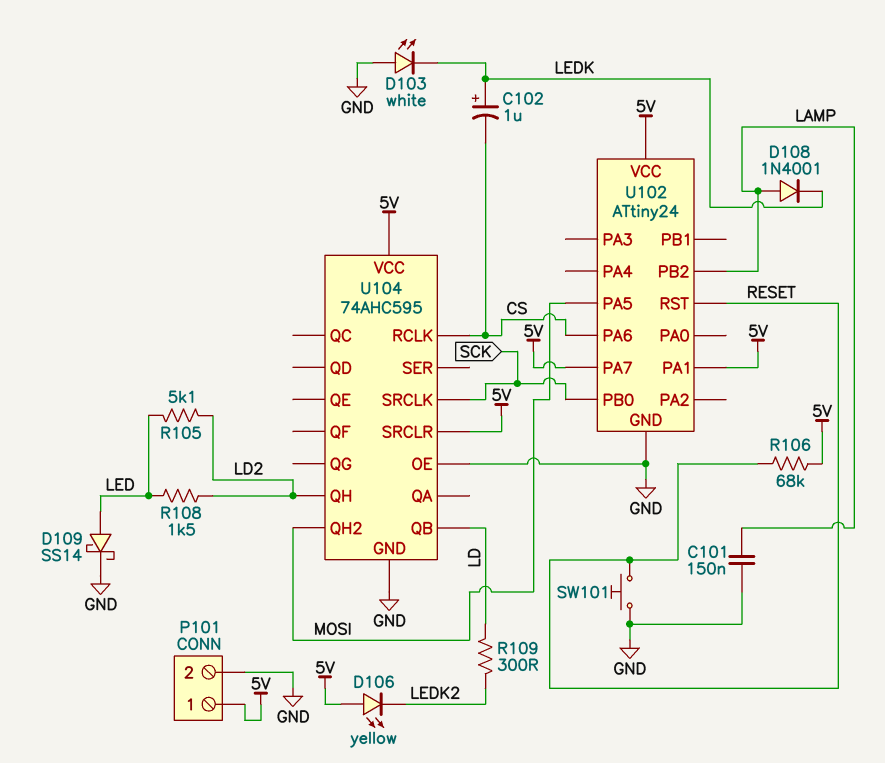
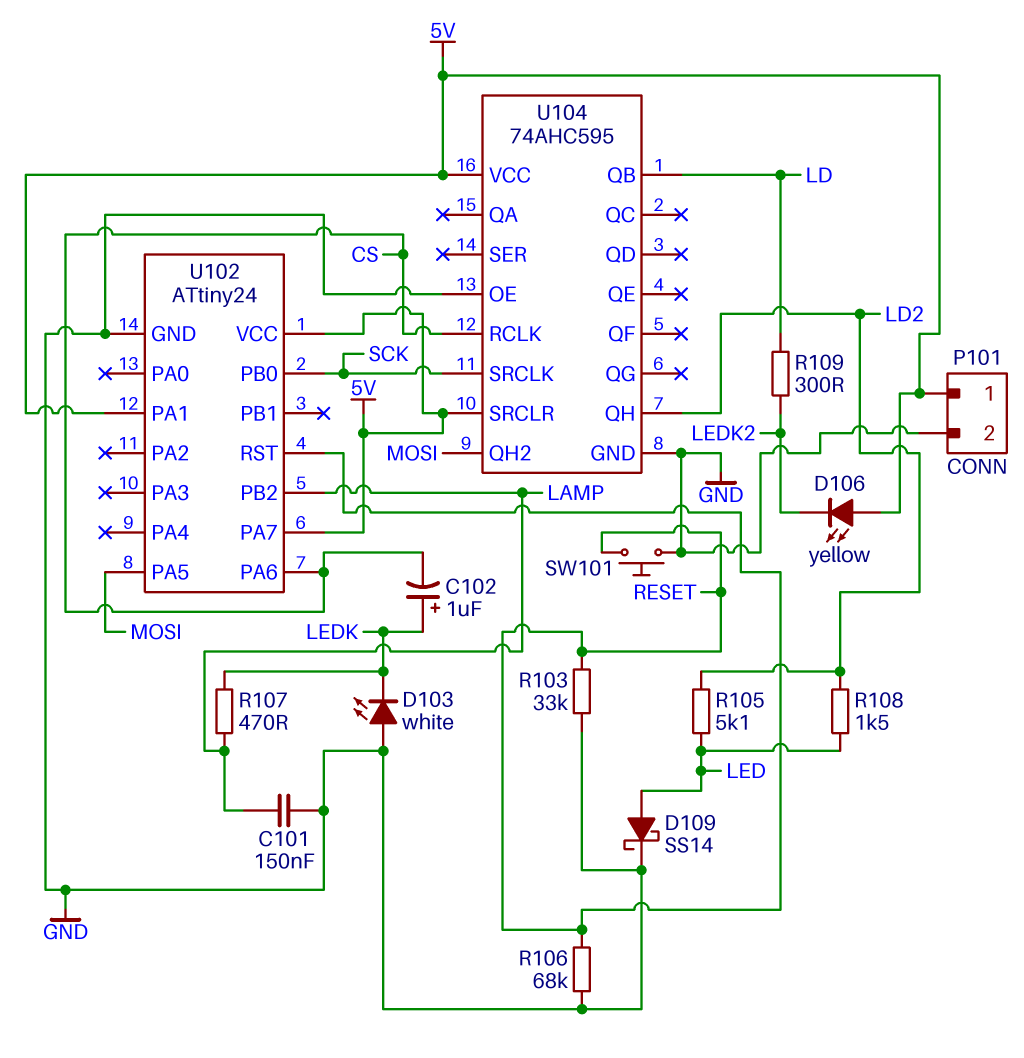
D108: diode 1N4001 (A LAMP, K LEDK) -> none
R103: none -> 33k (GND, RESET)
R106: 68k (5V, RESET) -> 68k (GND, RESET)
R107: none -> 470 (LAMP, LEDK)

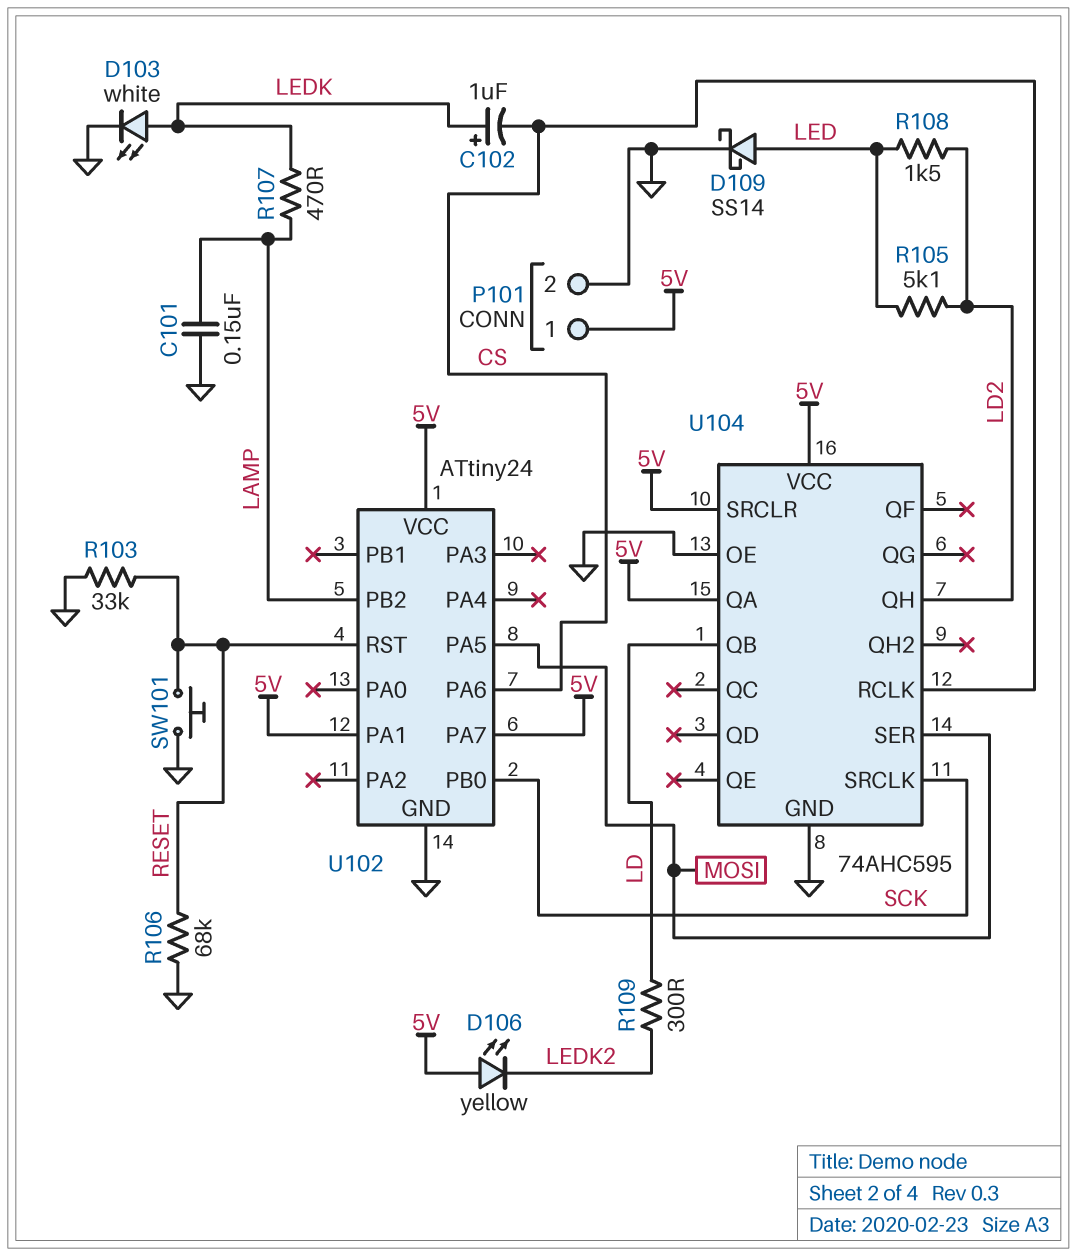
D103: LED white (A GND, K LEDK) -> LED white (A LEDK, K GND)
U104 pin QA: none -> 5V
U104 pin QH2: MOSI -> none
U104 pin SER: none -> MOSI

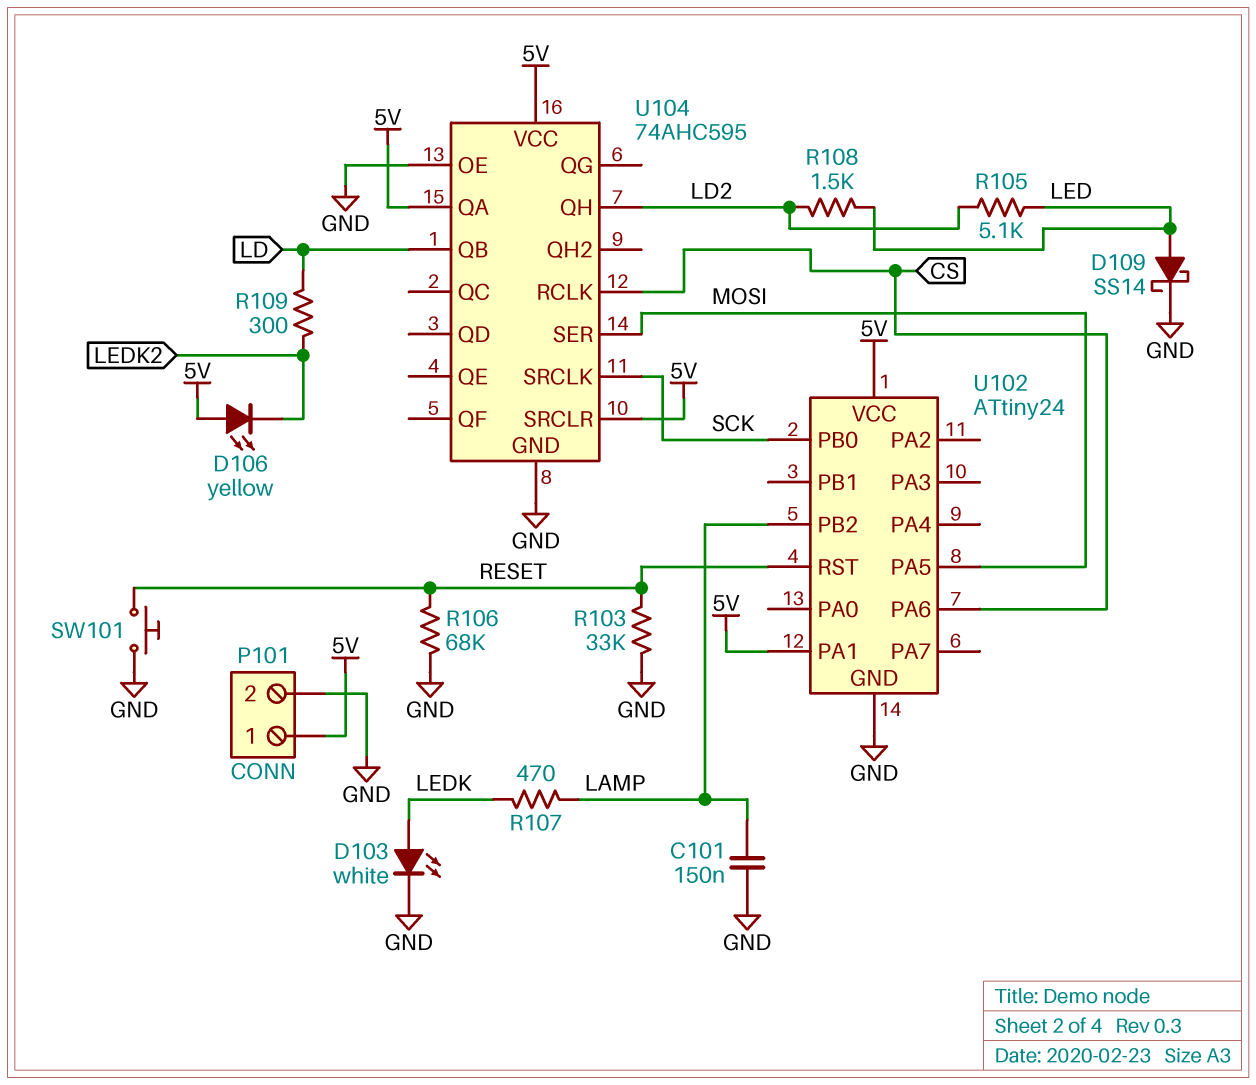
C102: 1uF (plus LEDK, minus CS) -> none
U102 pin PA7: 5V -> none

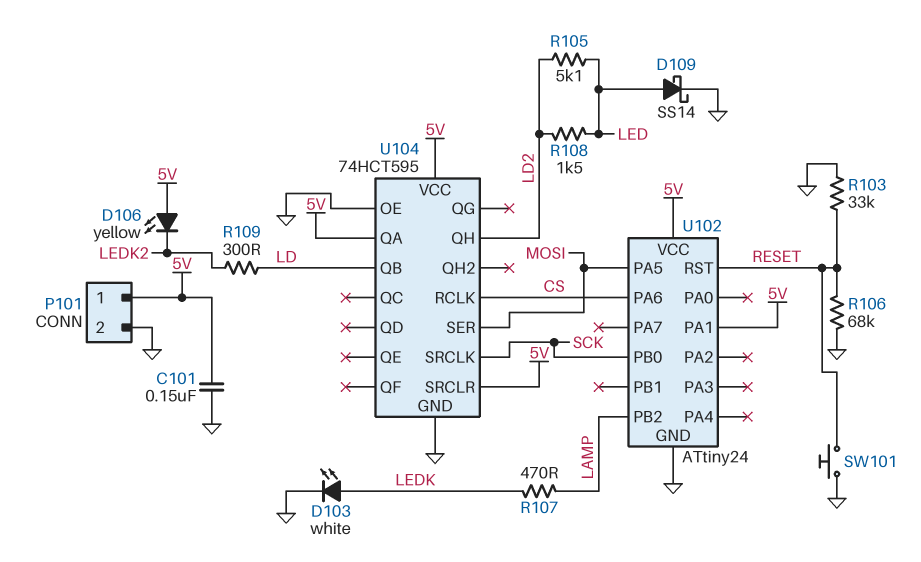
C101: 150nF (GND, LAMP) -> 150nF (5V, GND)
U104: 74AHC595 -> 74HCT595

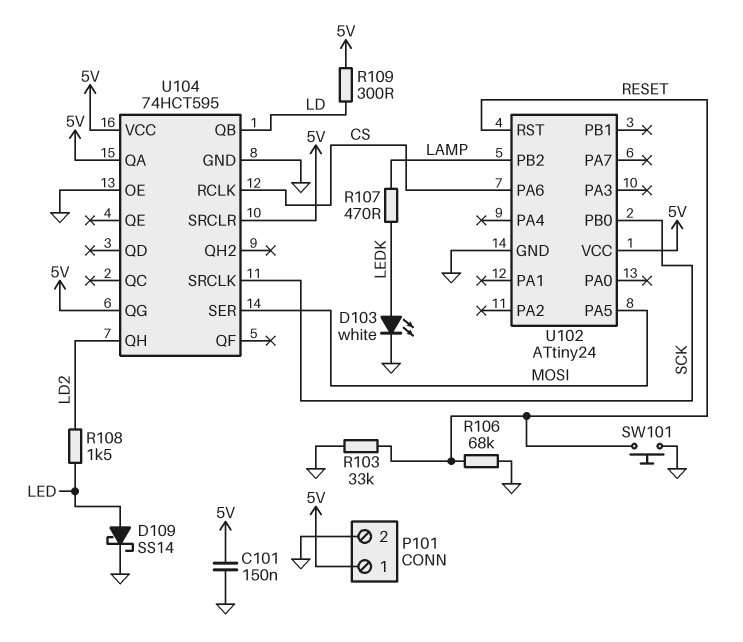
D106: LED yellow (A 5V, K LEDK2) -> none
R105: 5.1k (LD2, LED) -> none
R109: 300 (LD, LEDK2) -> 300 (5V, LD)
U102 pin PA1: 5V -> none
U104 pin QG: none -> 5V

